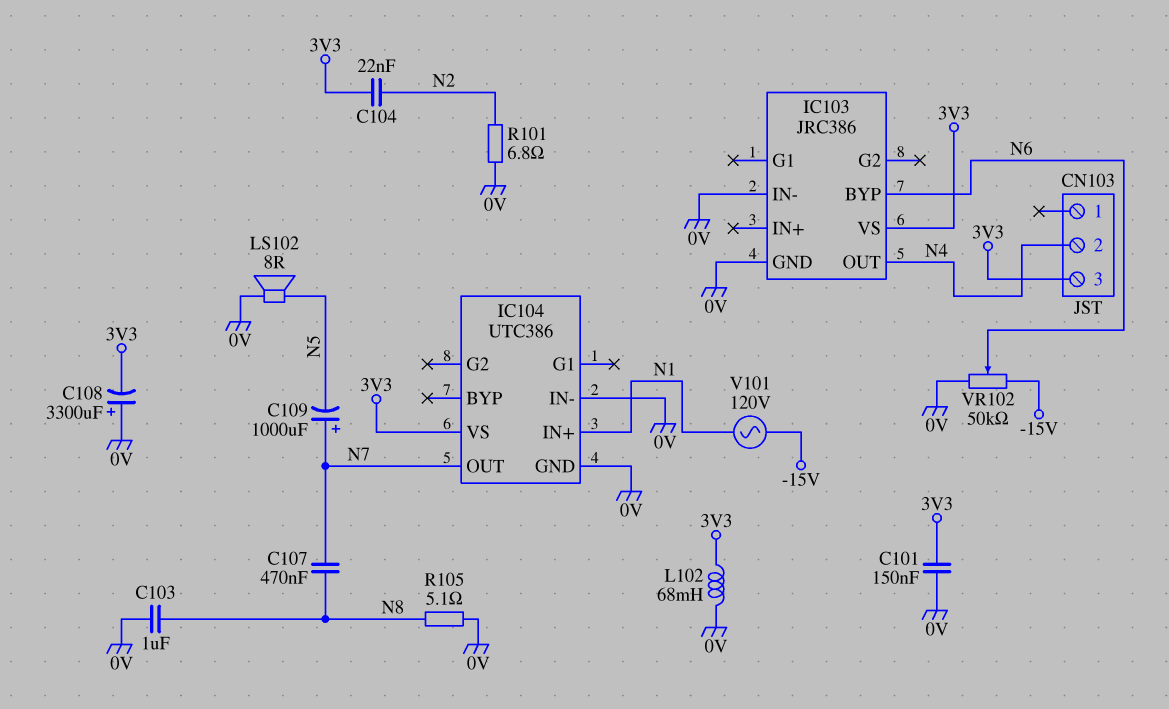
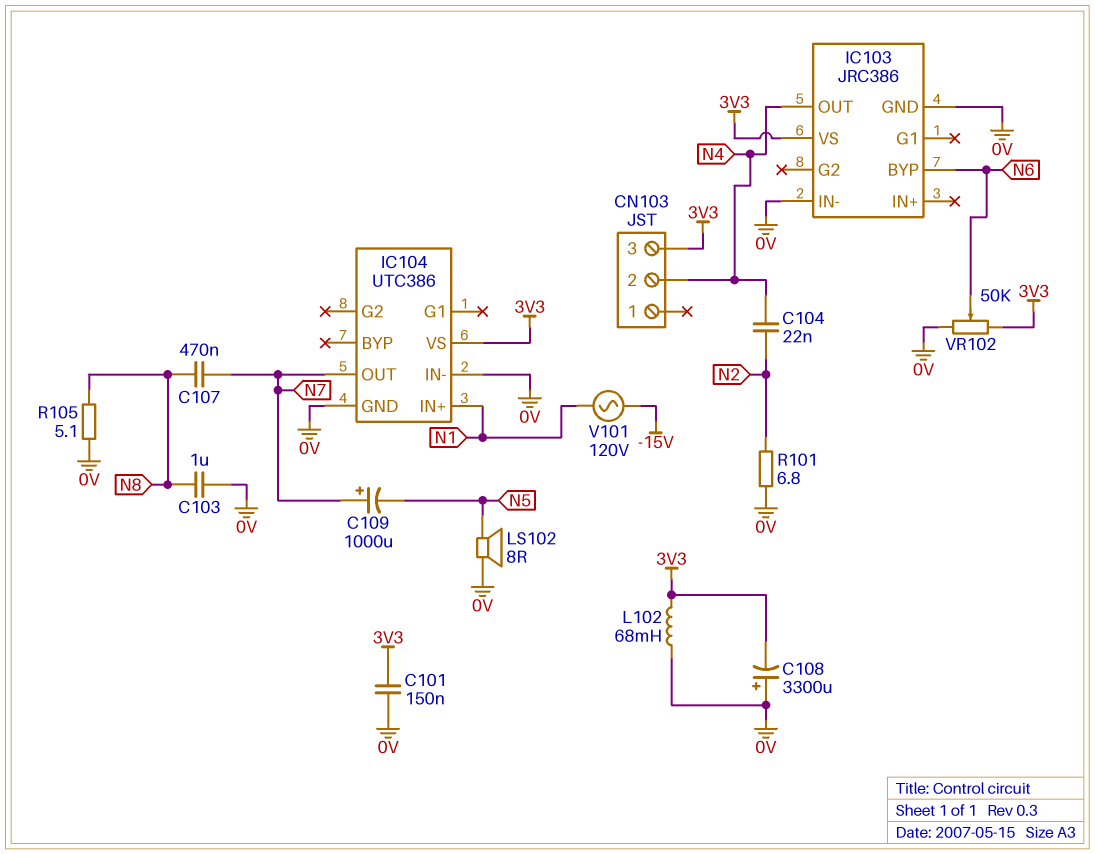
C104: 22nF (3V3, N2) -> 22nF (N2, N4)
VR102: 50k (-15V, 0V, wiper N6) -> 50k (0V, 3V3, wiper N6)

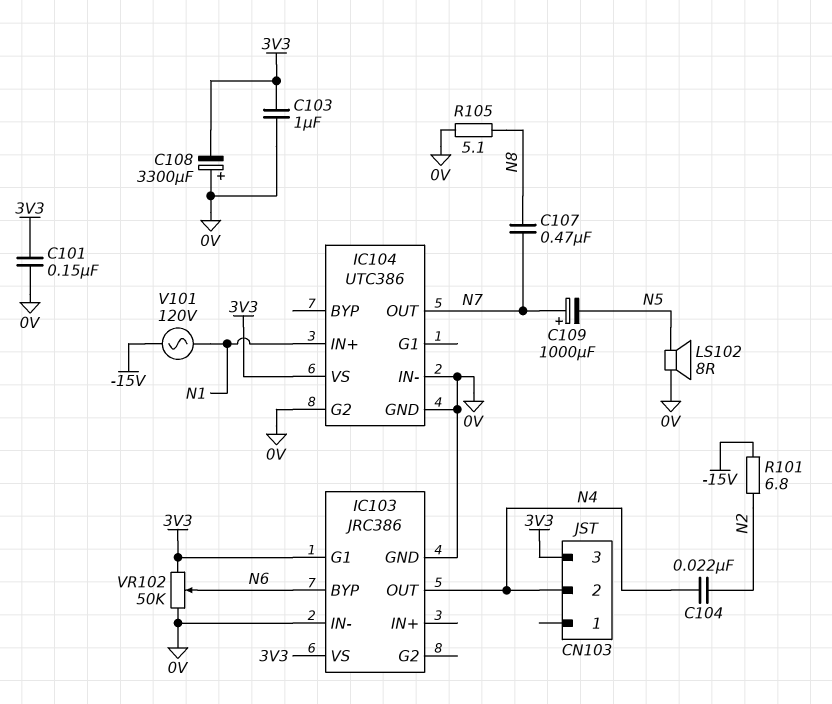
C103: 1uF (0V, N8) -> 1uF (0V, 3V3)
IC103 pin G1: none -> 3V3
IC104 pin G2: none -> 0V
L102: 68mH (0V, 3V3) -> none
R101: 6.8 (0V, N2) -> 6.8 (-15V, N2)

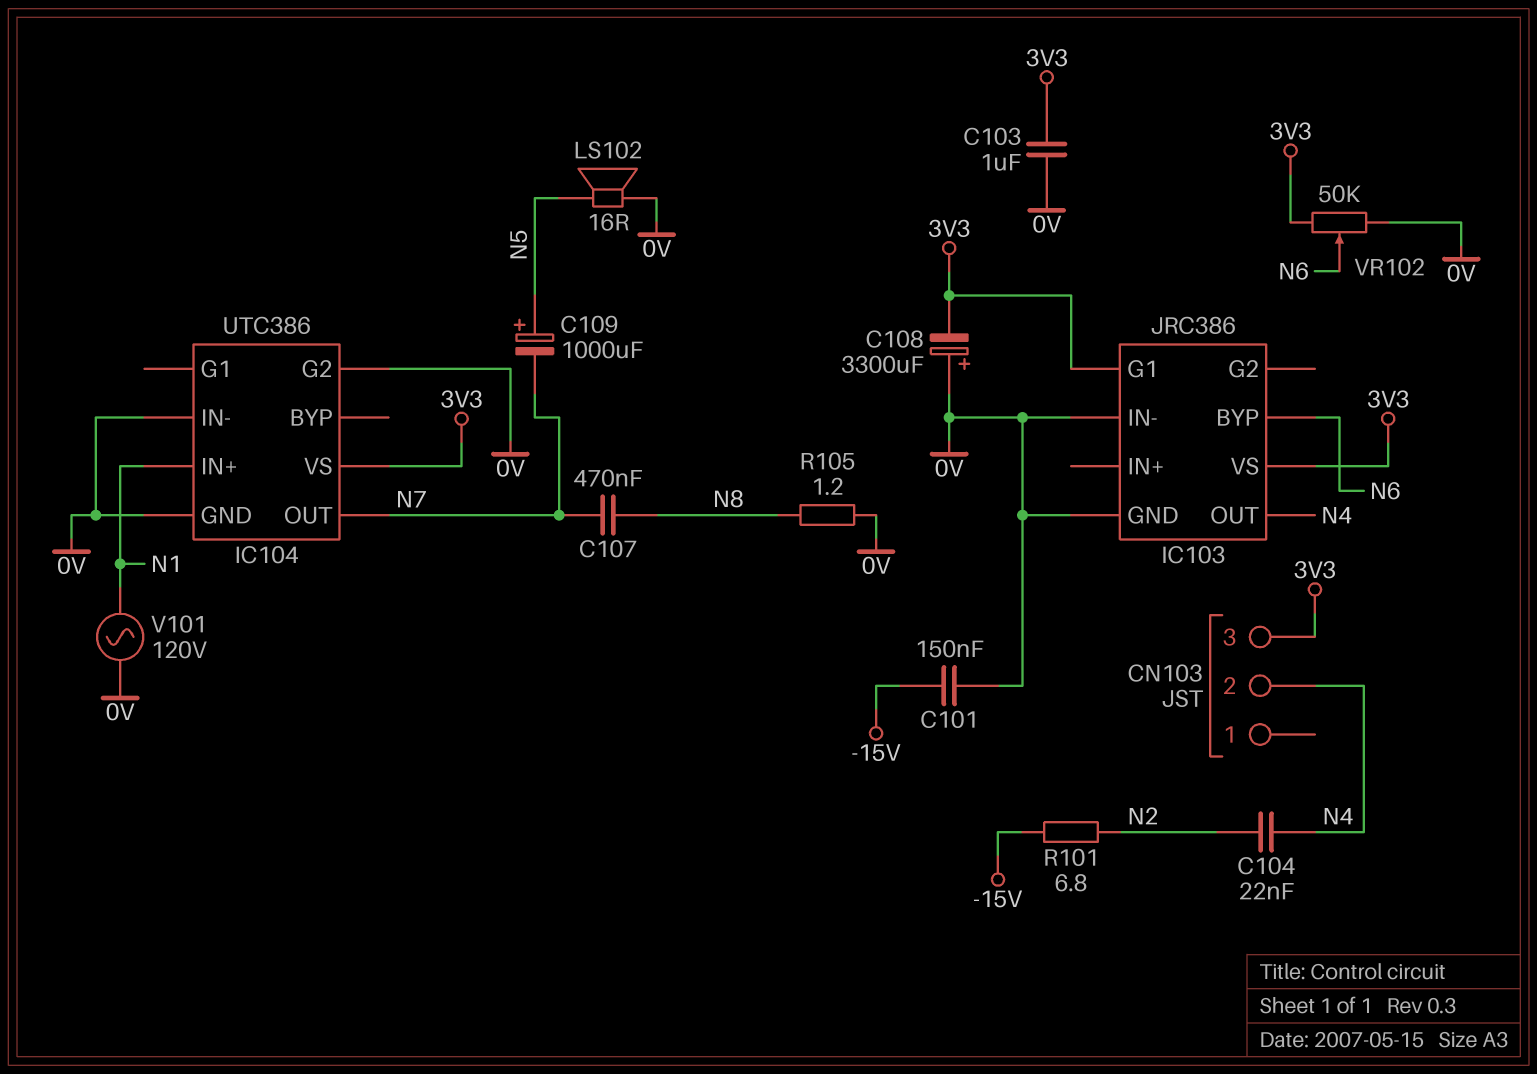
C101: 150nF (0V, 3V3) -> 150nF (-15V, 0V)
C109: 1000uF (plus N7, minus N5) -> 1000uF (plus N5, minus N7)
LS102: speaker 8R (0V, N5) -> speaker 16R (0V, N5)
R105: 5.1 (0V, N8) -> 1.2 (0V, N8)
V101: AC 120V (-15V, N1) -> AC 120V (0V, N1)

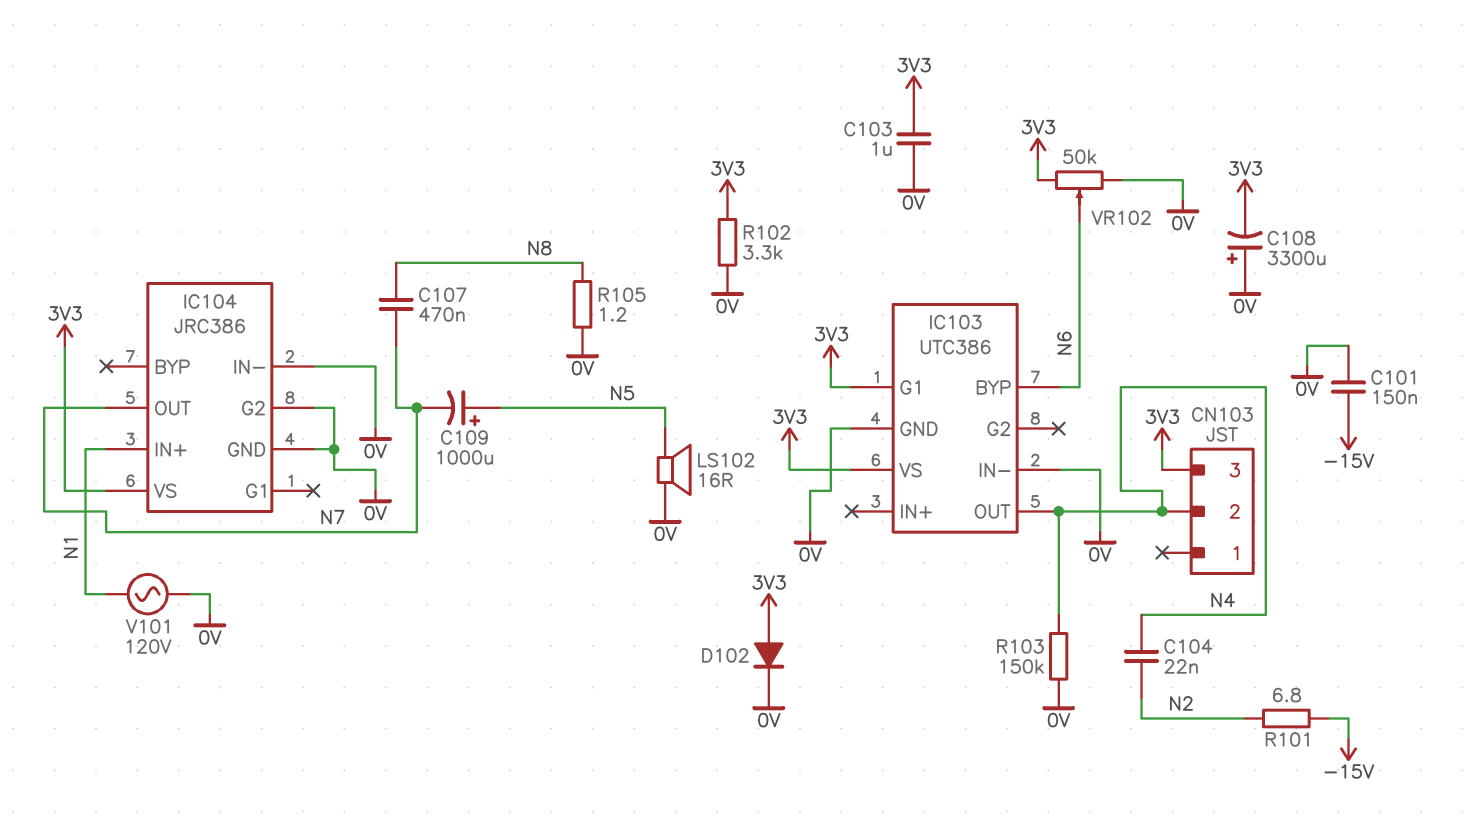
D102: none -> diode (A 3V3, K 0V)
IC103: JRC386 -> UTC386
IC104: UTC386 -> JRC386
R102: none -> 3.3k (0V, 3V3)
R103: none -> 150k (0V, N4)

